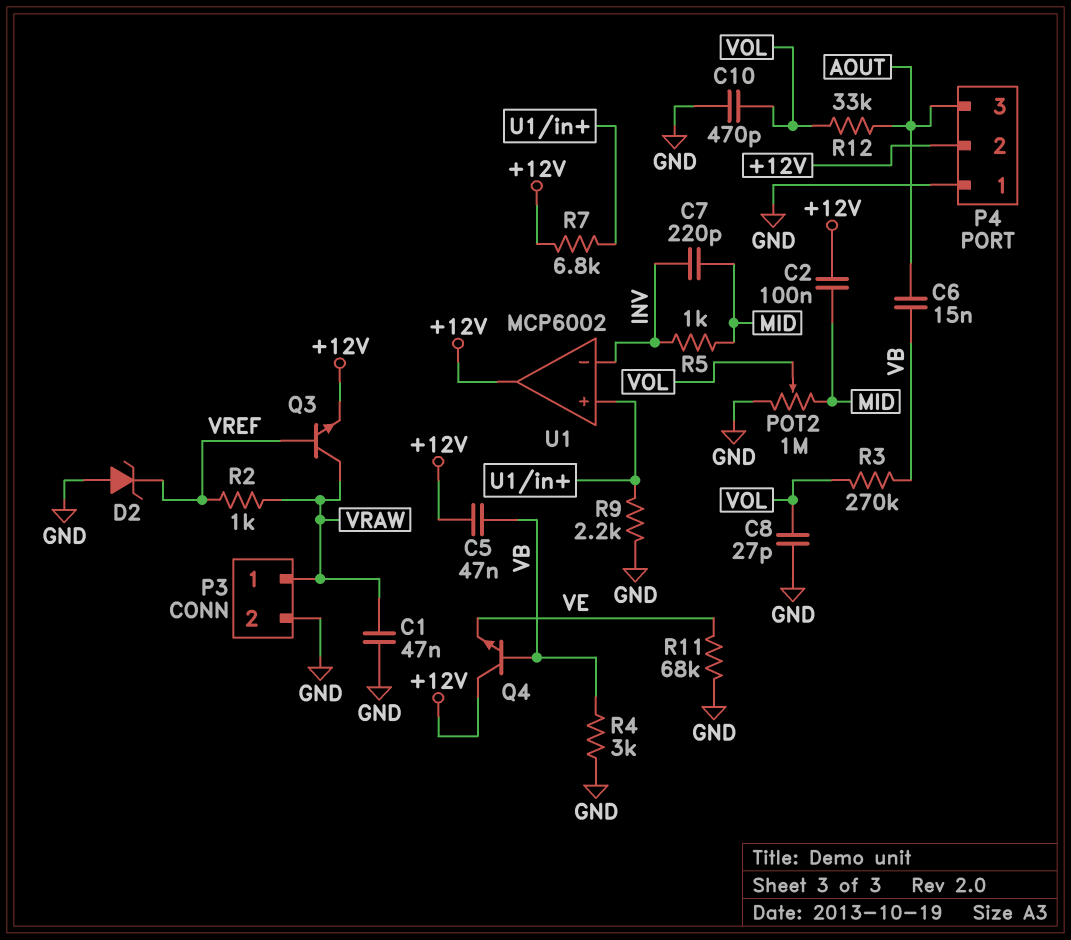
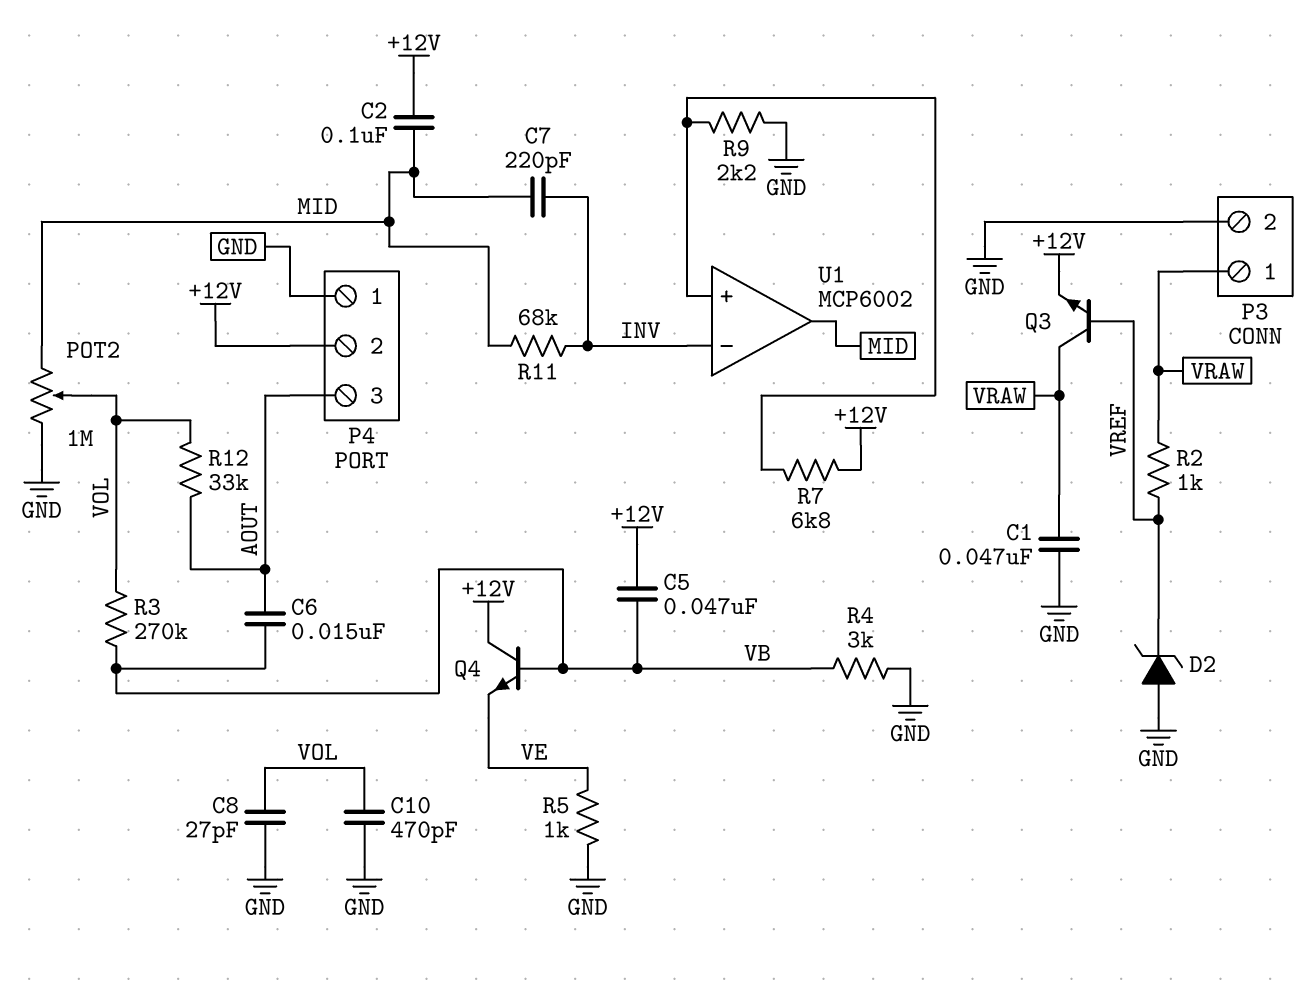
R5: 1k (INV, MID) -> 1k (GND, VE)
R11: 68k (GND, VE) -> 68k (INV, MID)
U1 pin out: +12V -> MID

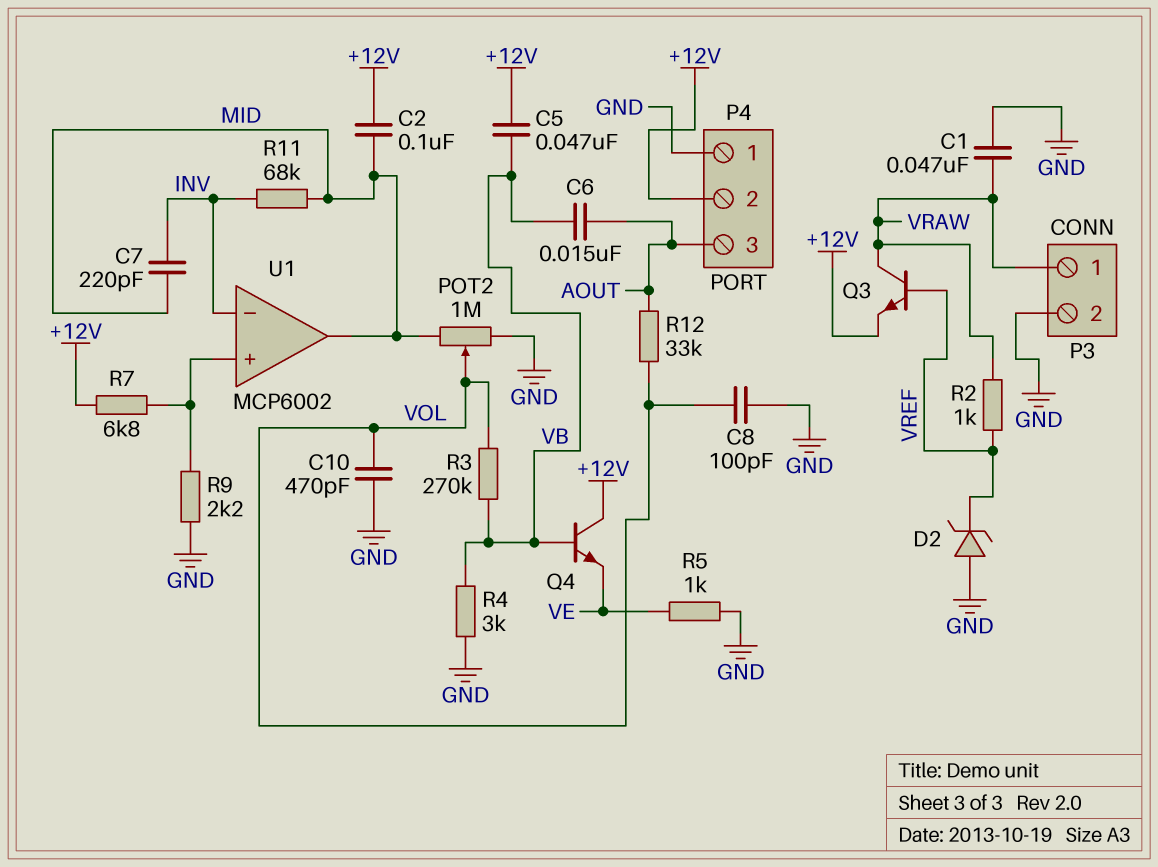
C8: 27pF (GND, VOL) -> 100pF (GND, VOL)

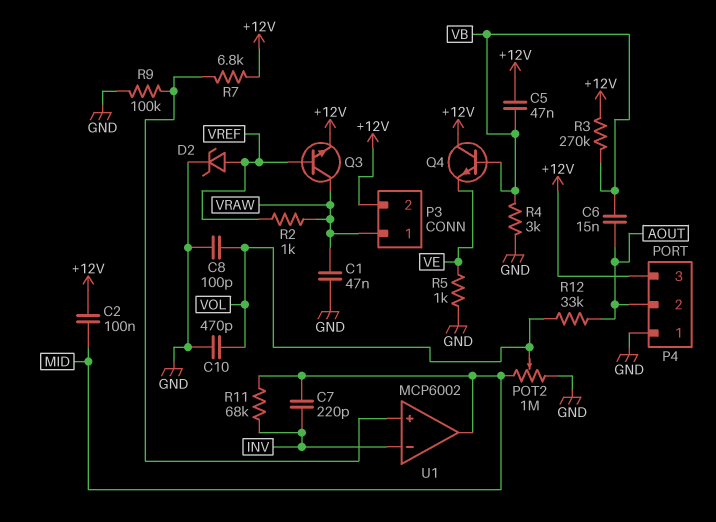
D2: zener (A GND, K VREF) -> zener (A VREF, K GND)
P3 pin 2: GND -> +12V
P4 pin 2: +12V -> AOUT
P4 pin 3: AOUT -> +12V
R3: 270k (VB, VOL) -> 270k (+12V, VB)
R9: 2.2k (GND, U1/in+) -> 100k (GND, U1/in+)

